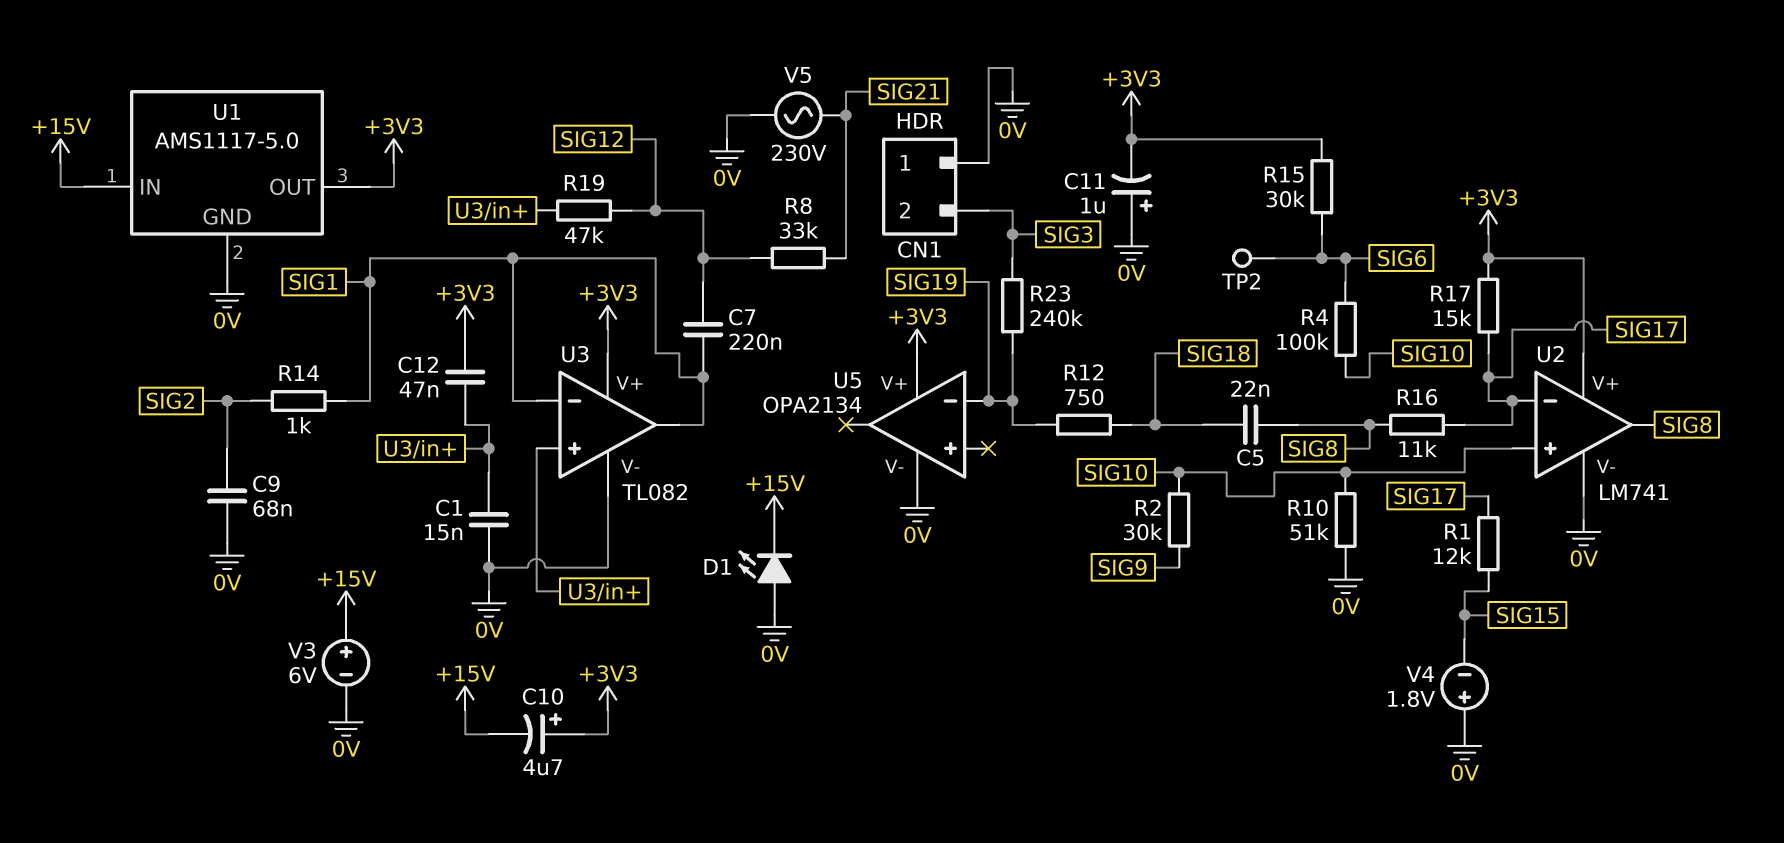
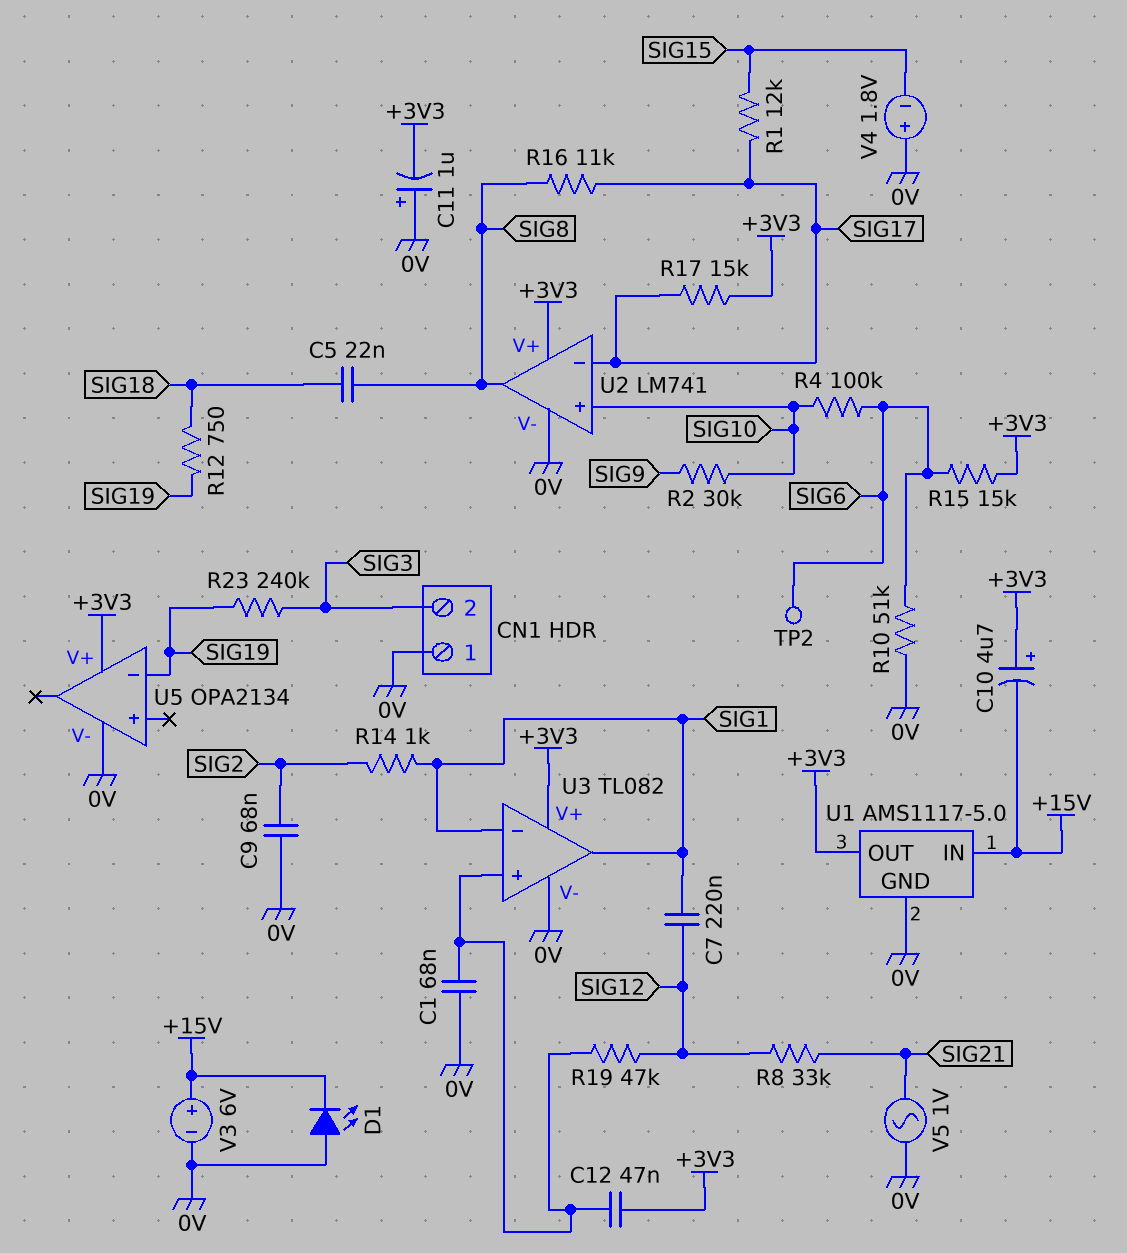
C1: 15nF (0V, U3/in+) -> 68nF (0V, U3/in+)
R10: 51k (0V, SIG10) -> 51k (0V, SIG6)
R15: 30k (+3V3, SIG6) -> 15k (+3V3, SIG6)
V5: AC 230V (0V, SIG21) -> AC 1V (0V, SIG21)

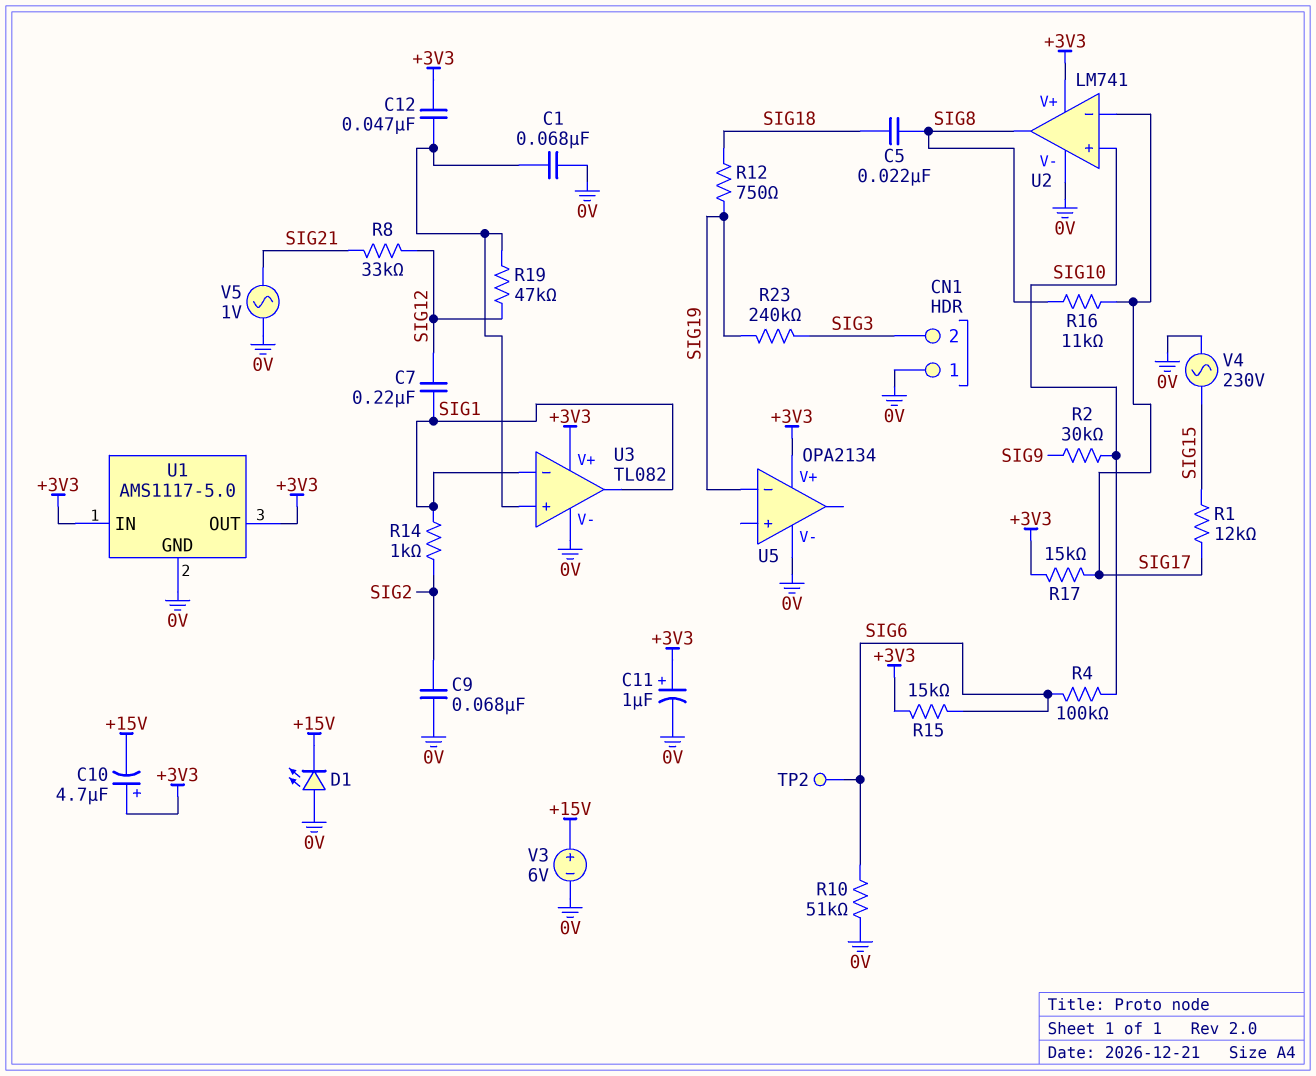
C11: 1uF (plus 0V, minus +3V3) -> 1uF (plus +3V3, minus 0V)
U1 pin IN: +15V -> +3V3
V4: 1.8V (plus 0V, minus SIG15) -> AC 230V (0V, SIG15)

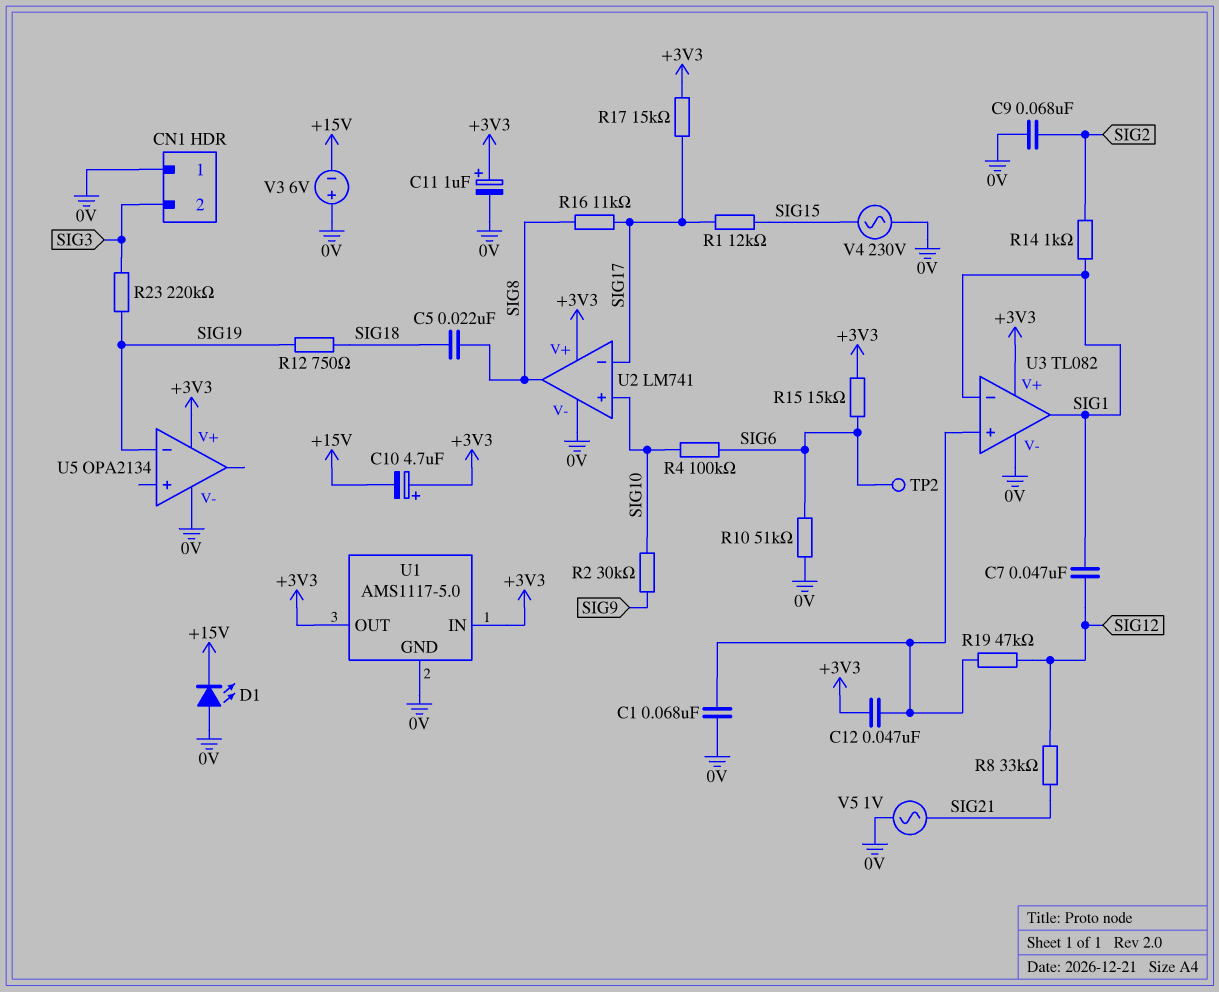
C7: 220nF (SIG1, SIG12) -> 47nF (SIG1, SIG12)
R23: 240k (SIG3, SIG19) -> 220k (SIG3, SIG19)
V3: 6V (plus +15V, minus 0V) -> 6V (plus 0V, minus +15V)

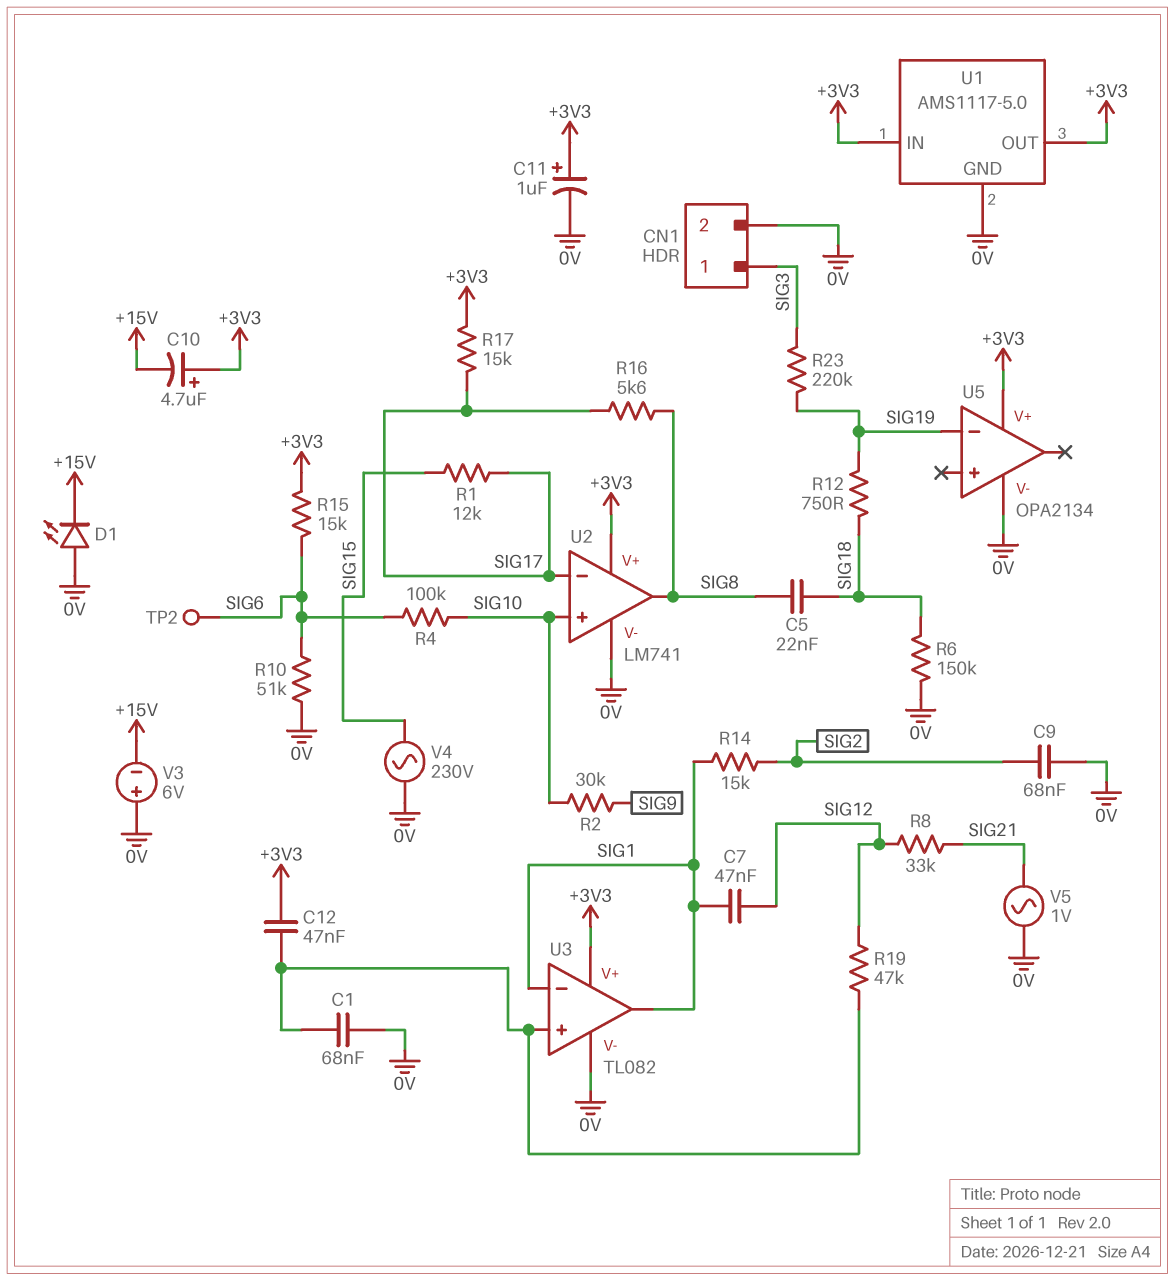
CN1 pin 1: 0V -> SIG3
CN1 pin 2: SIG3 -> 0V
R6: none -> 150k (0V, SIG18)
R14: 1k (SIG1, SIG2) -> 15k (SIG1, SIG2)
R16: 11k (SIG8, SIG17) -> 5.6k (SIG8, SIG17)

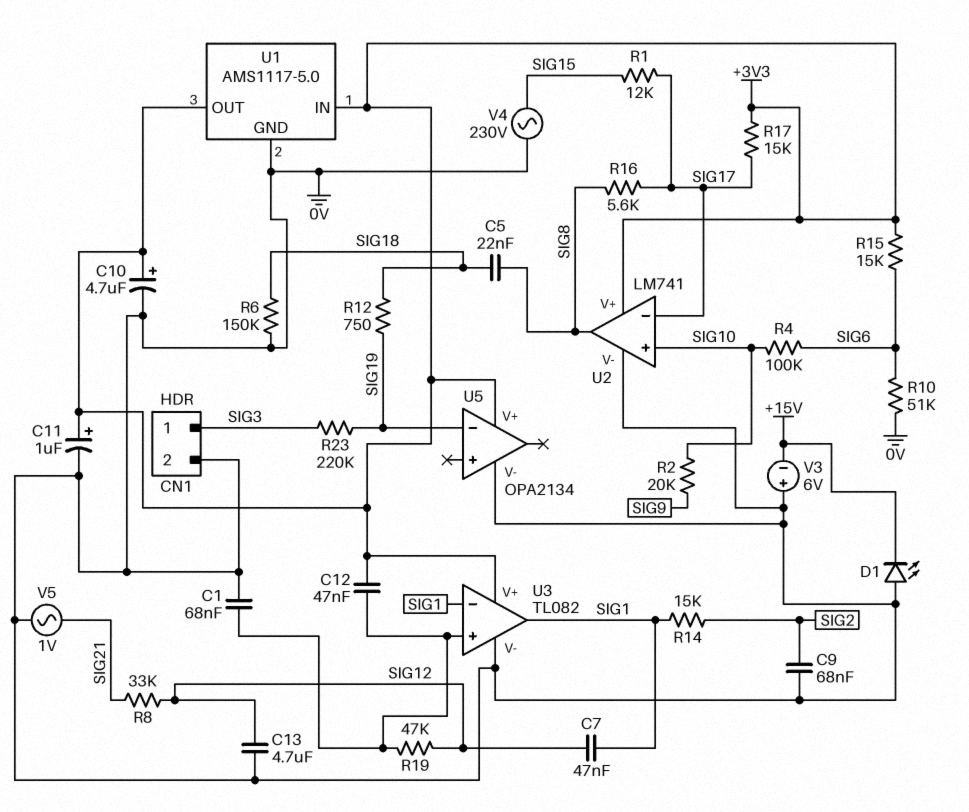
C10: 4.7uF (plus +3V3, minus +15V) -> 4.7uF (plus +3V3, minus 0V)
C13: none -> 4.7uF (0V, SIG12)
R2: 30k (SIG9, SIG10) -> 20k (SIG9, SIG10)
TP2: test point (SIG6) -> none

